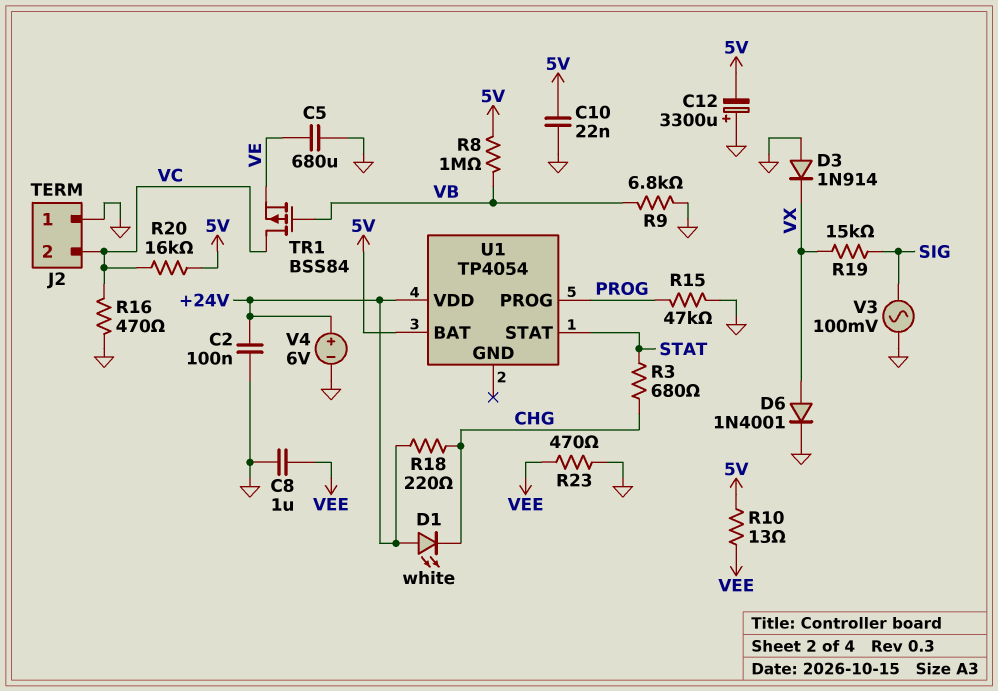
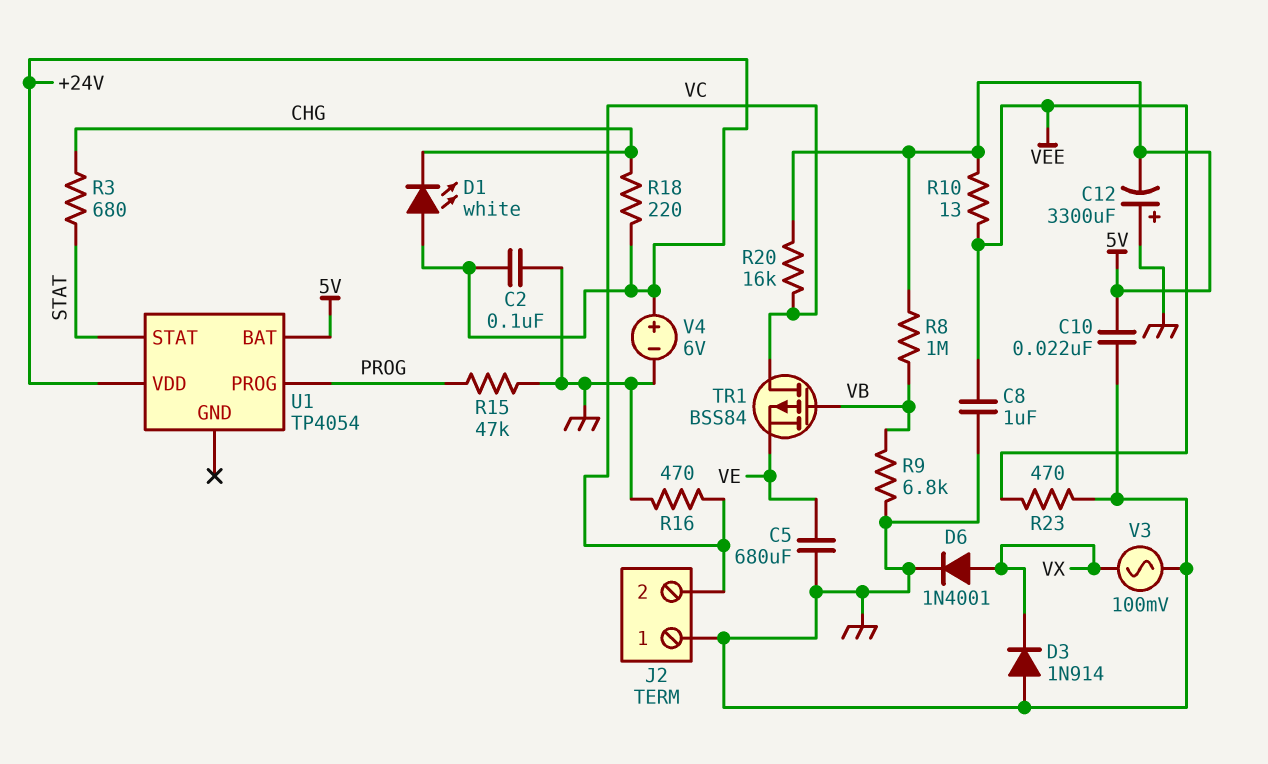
R19: 15k (SIG, VX) -> none
V3: AC 100mV (GND, SIG) -> AC 100mV (GND, VX)

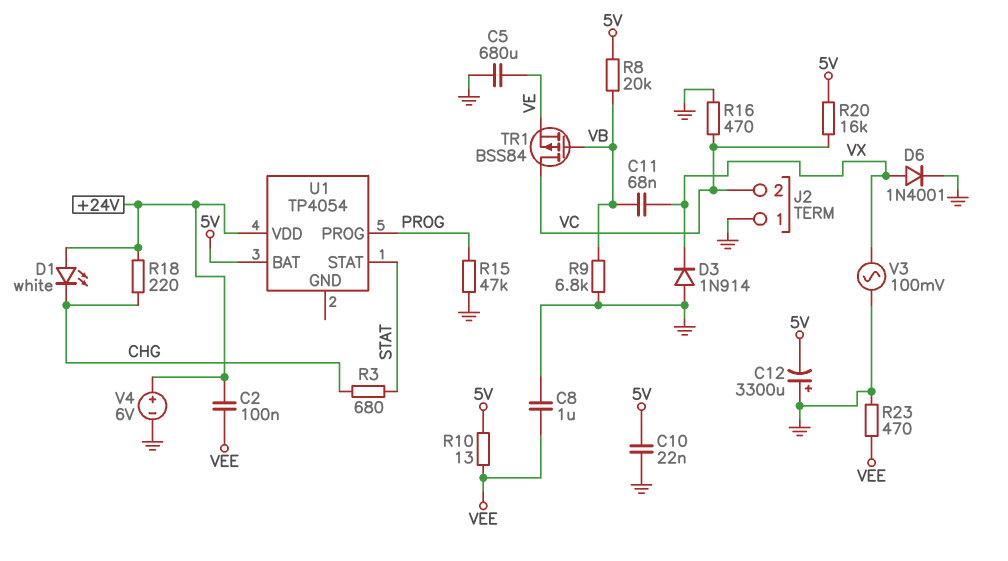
C2: 100nF (+24V, GND) -> 100nF (+24V, VEE)
C11: none -> 68nF (VB, VX)
R8: 1M (5V, VB) -> 20k (5V, VB)

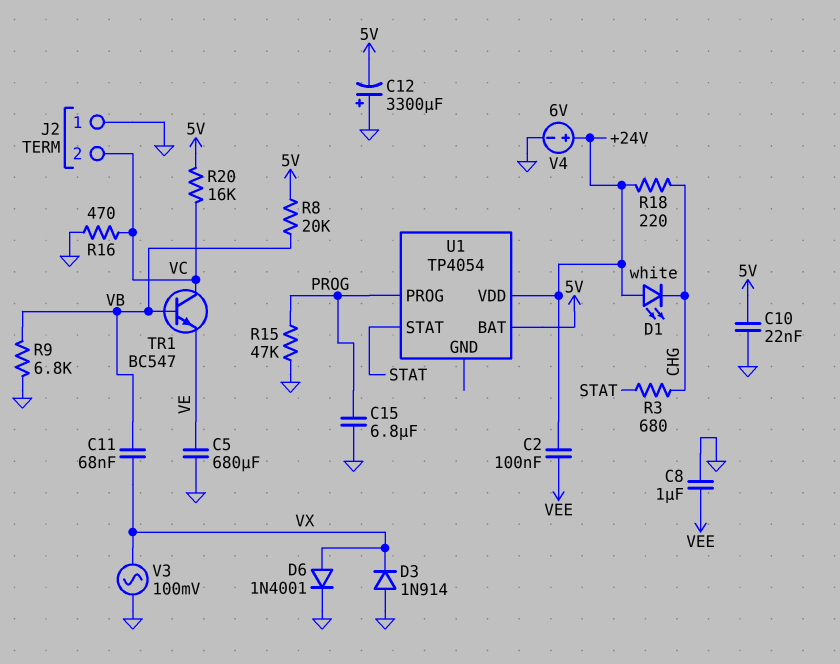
C15: none -> 6.8uF (GND, PROG)
R10: 13 (5V, VEE) -> none
R23: 470 (GND, VEE) -> none
TR1: PMOS BSS84 (G VB, D VC, S VE) -> NPN BC547 (B VB, C VC, E VE)

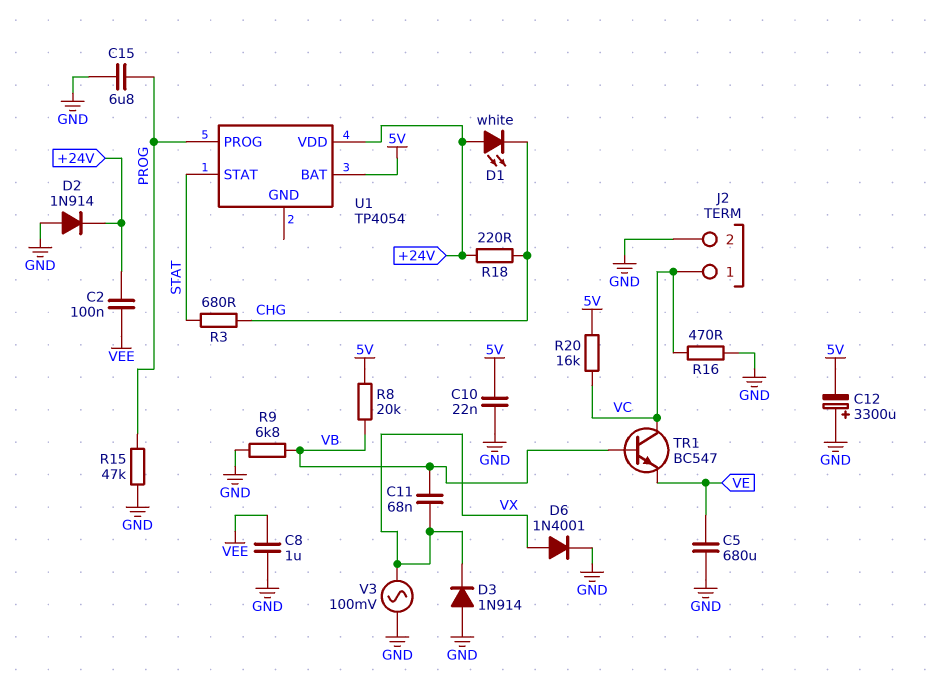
D2: none -> diode 1N914 (A GND, K +24V)
J2 pin 1: GND -> VC
J2 pin 2: VC -> GND
V4: 6V (plus +24V, minus GND) -> none

